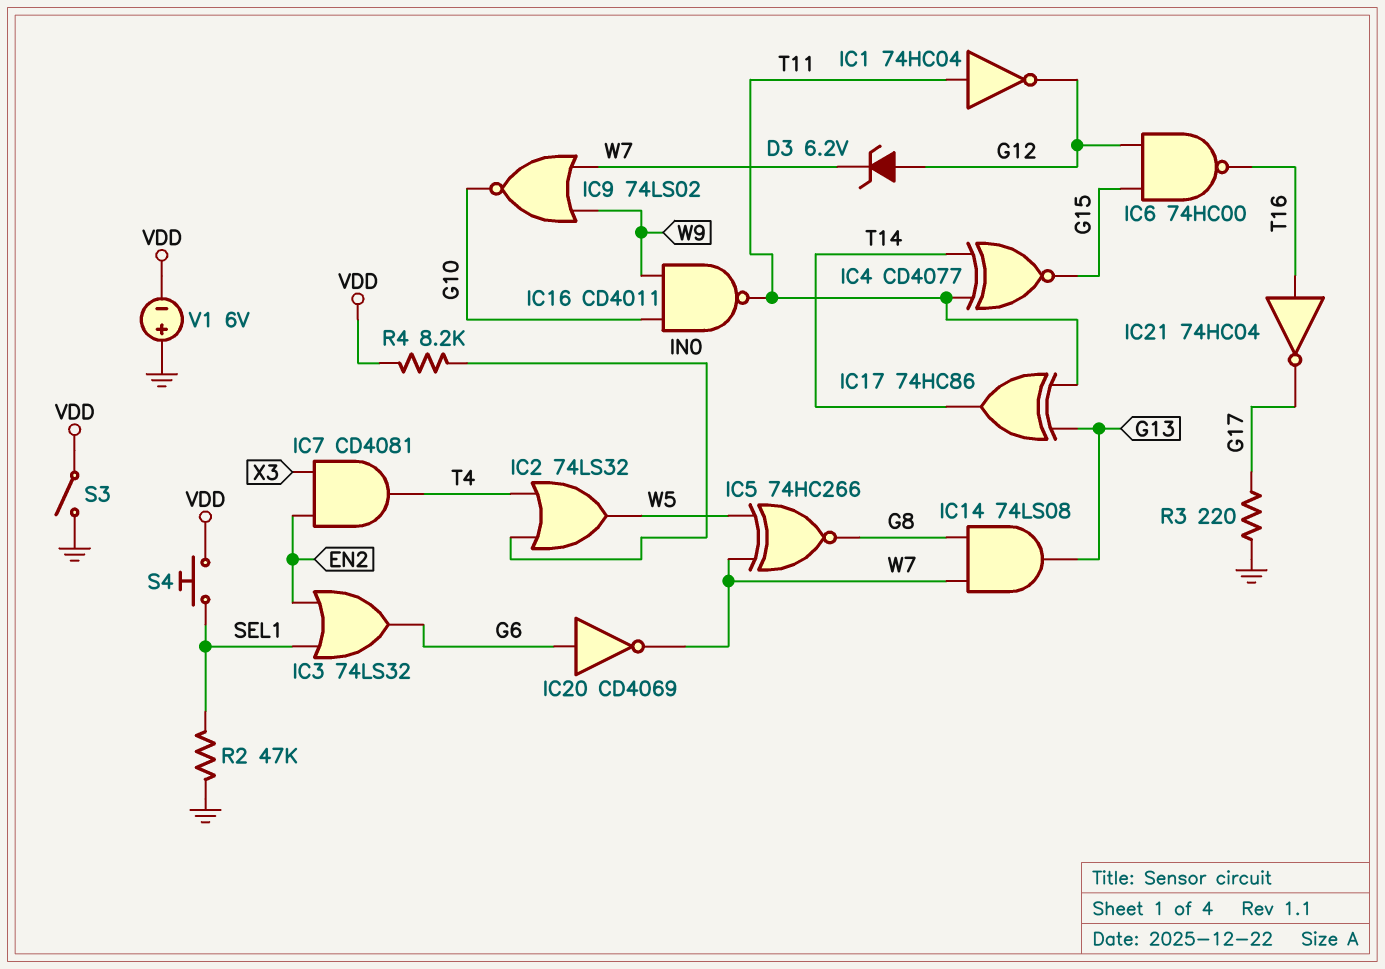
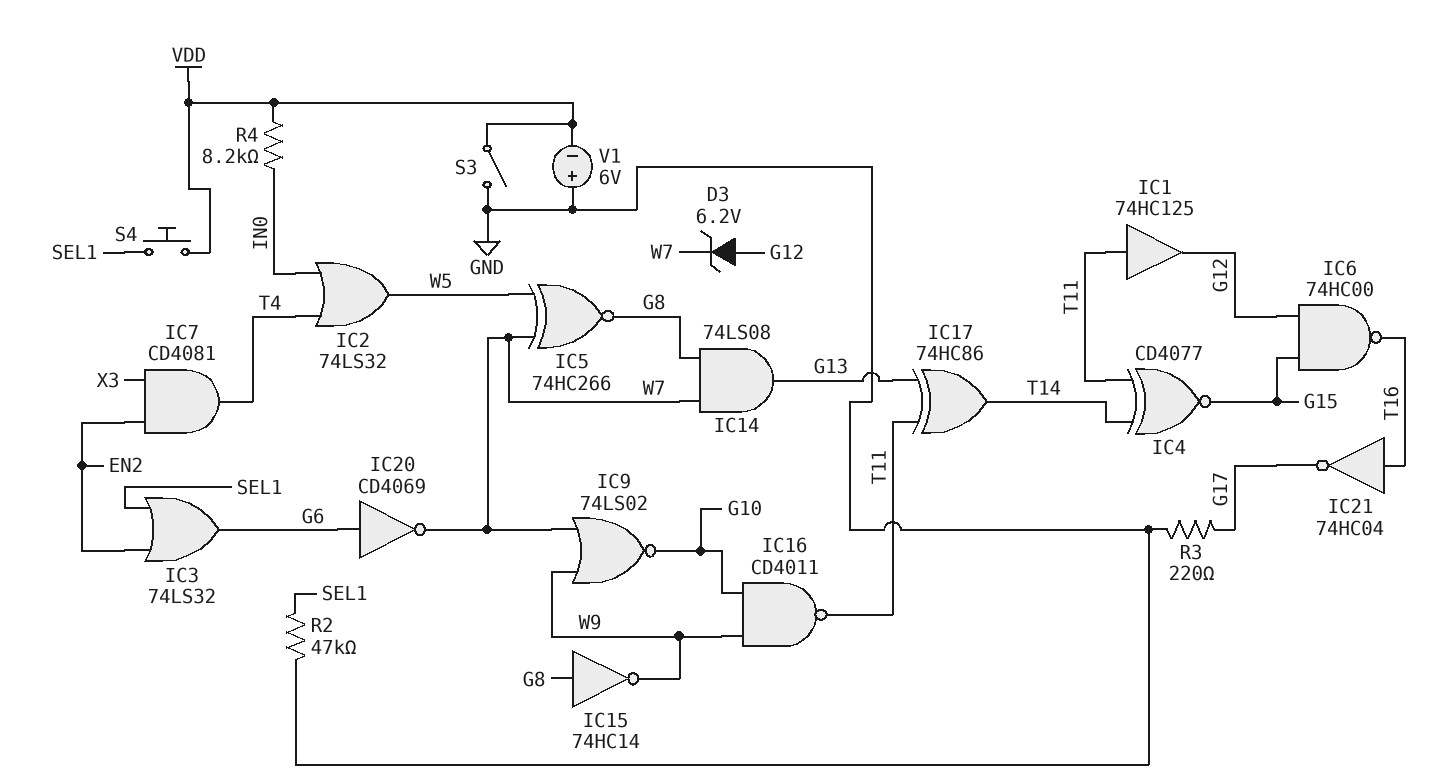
IC1: NOT 74HC04 (in T11, out G12) -> buffer 74HC125 (in T11, out G12)
IC15: none -> NOT 74HC14 (in G8, out W9)

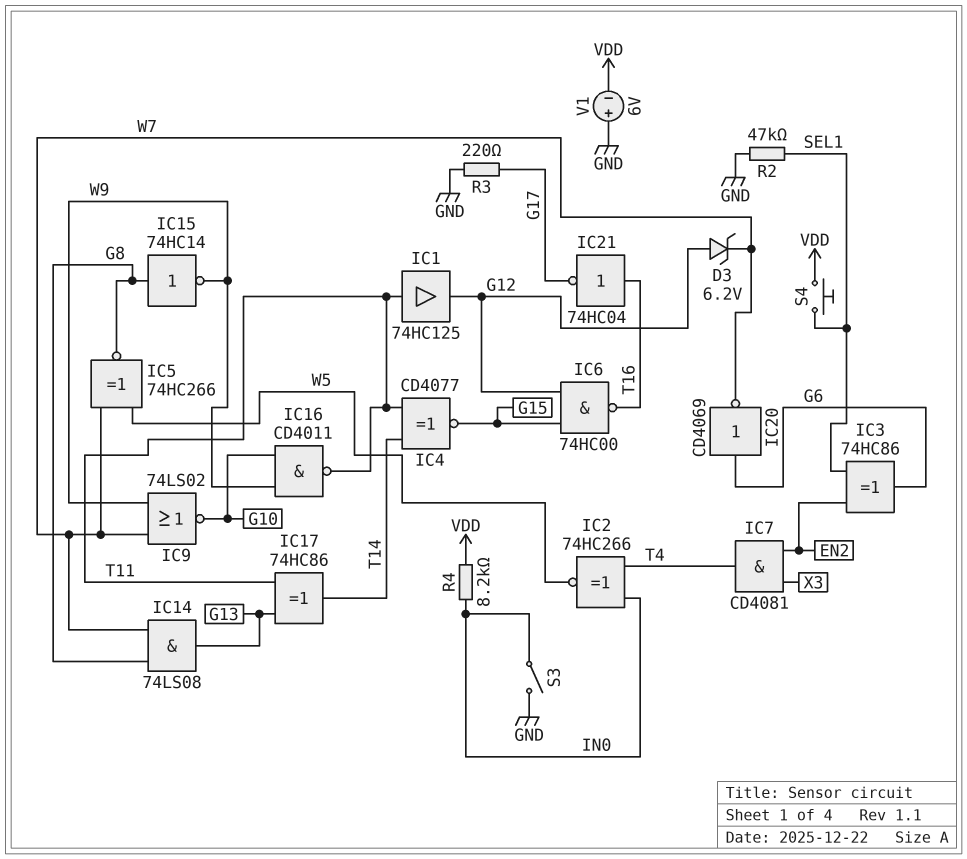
IC2: OR 74LS32 (in IN0, in T4, out W5) -> XNOR 74HC266 (in IN0, in T4, out W5)
IC3: OR 74LS32 (in EN2, in SEL1, out G6) -> XOR 74HC86 (in EN2, in SEL1, out G6)
S3: switch (GND, VDD) -> switch (GND, IN0)

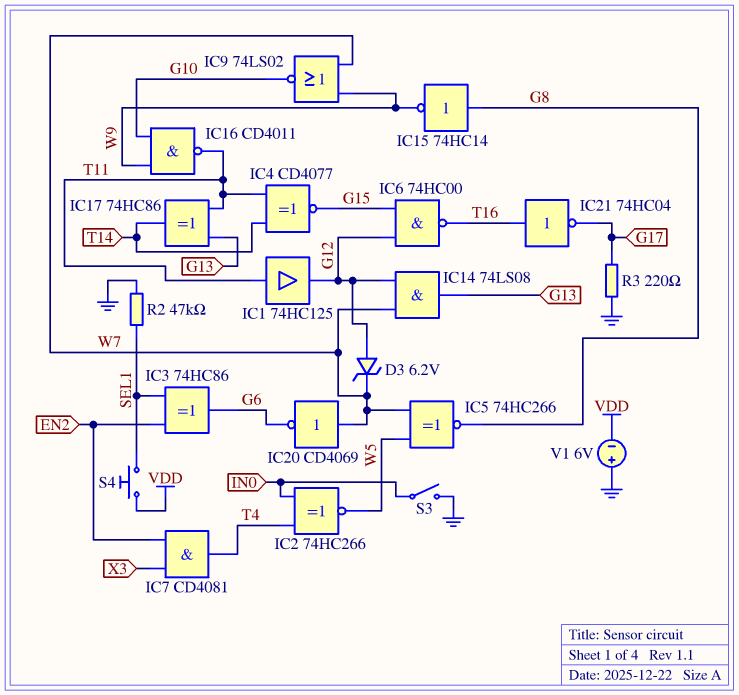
IC14: AND 74LS08 (in G8, in W7, out G13) -> AND 74LS08 (in G12, in W7, out G13)
IC20: NOT CD4069 (in G6, out W7) -> NOT CD4069 (in W7, out G6)
R4: 8.2k (IN0, VDD) -> none

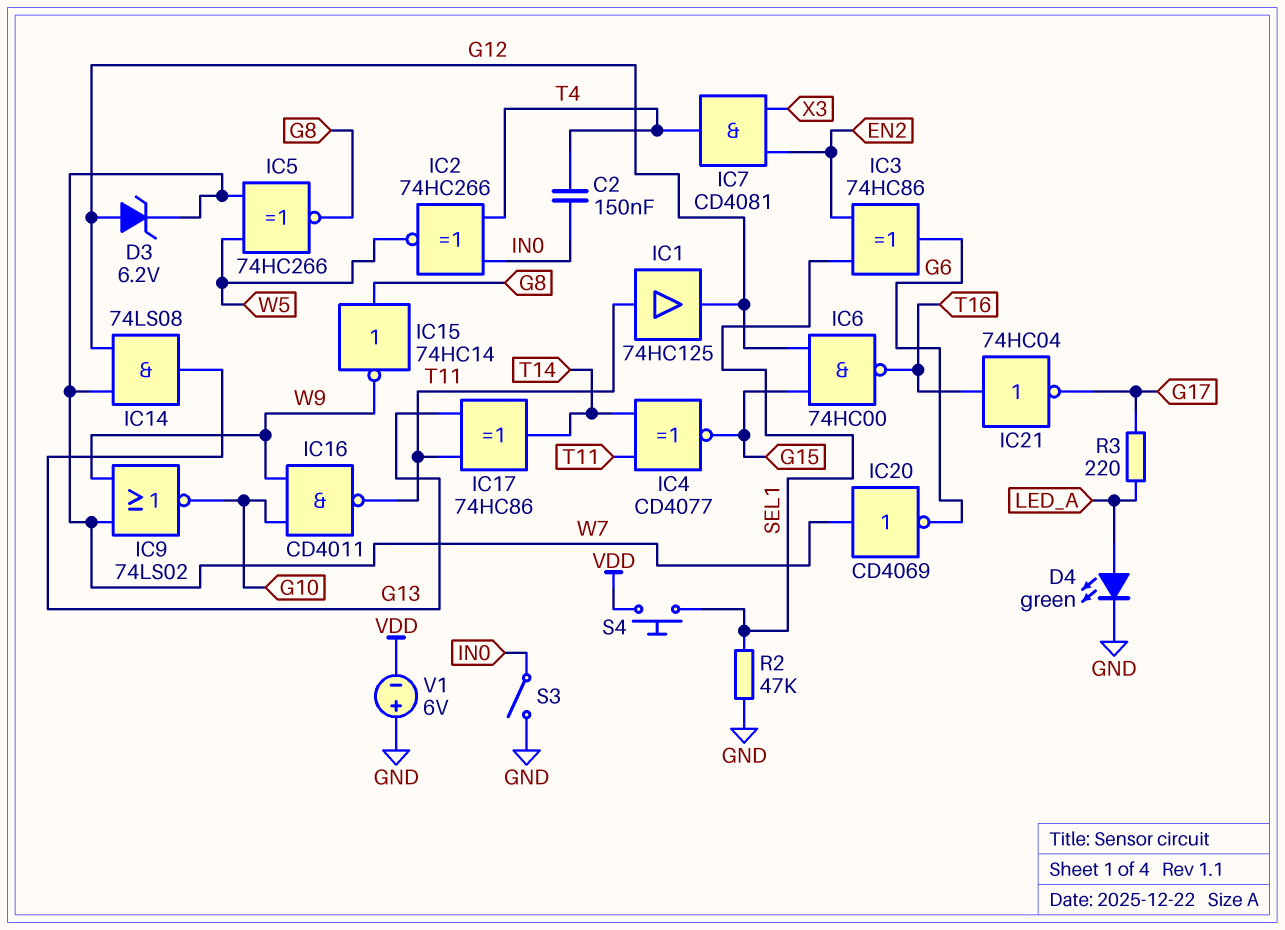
C2: none -> 150nF (IN0, T4)
D4: none -> LED green (A LED_A, K GND)
R3: 220 (G17, GND) -> 220 (G17, LED_A)

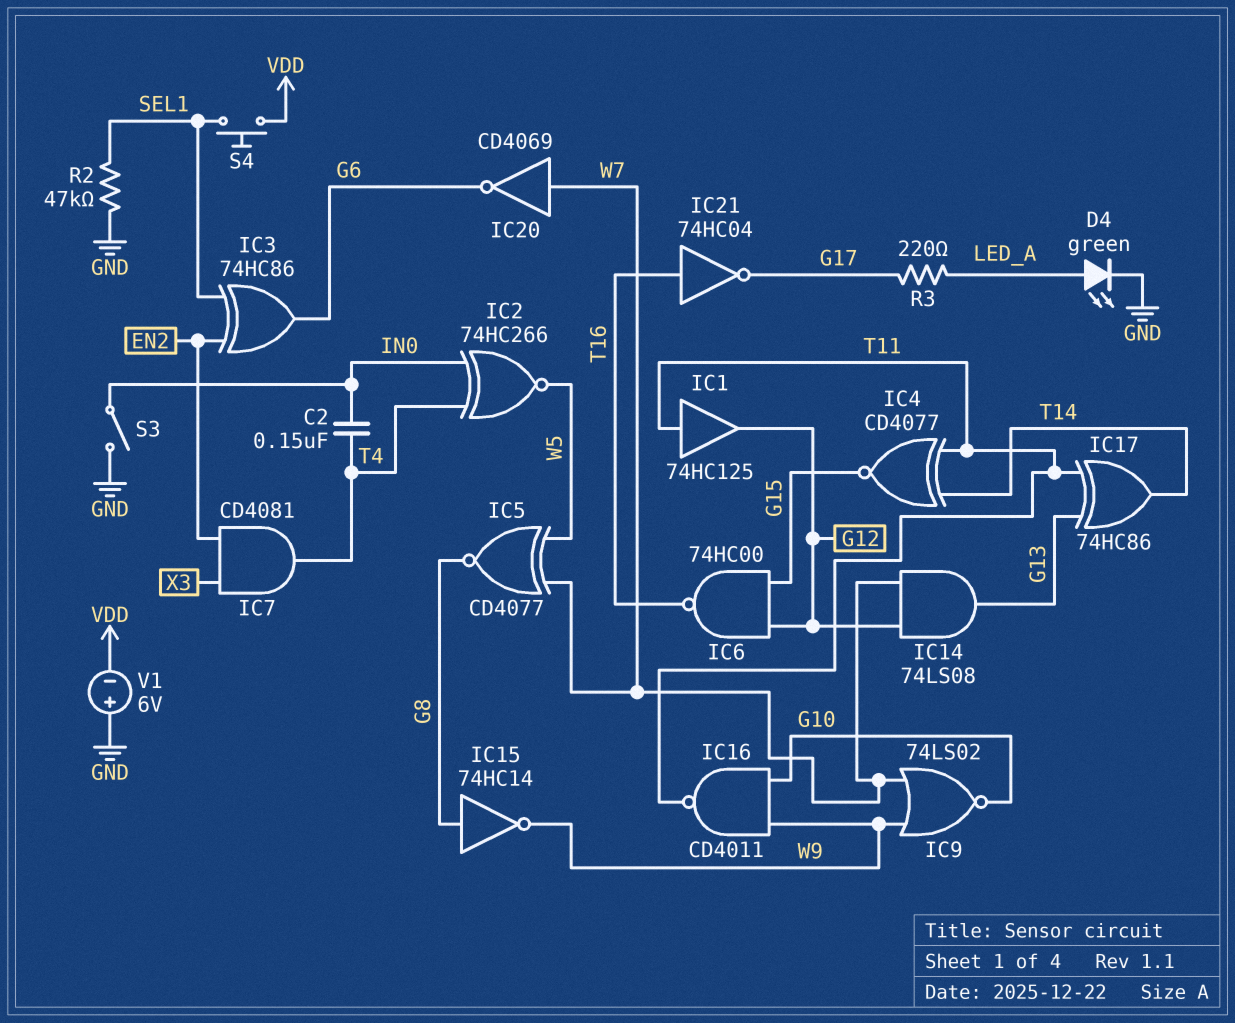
D3: zener 6.2V (A G12, K W7) -> none
IC5: XNOR 74HC266 (in W5, in W7, out G8) -> XNOR CD4077 (in W5, in W7, out G8)

